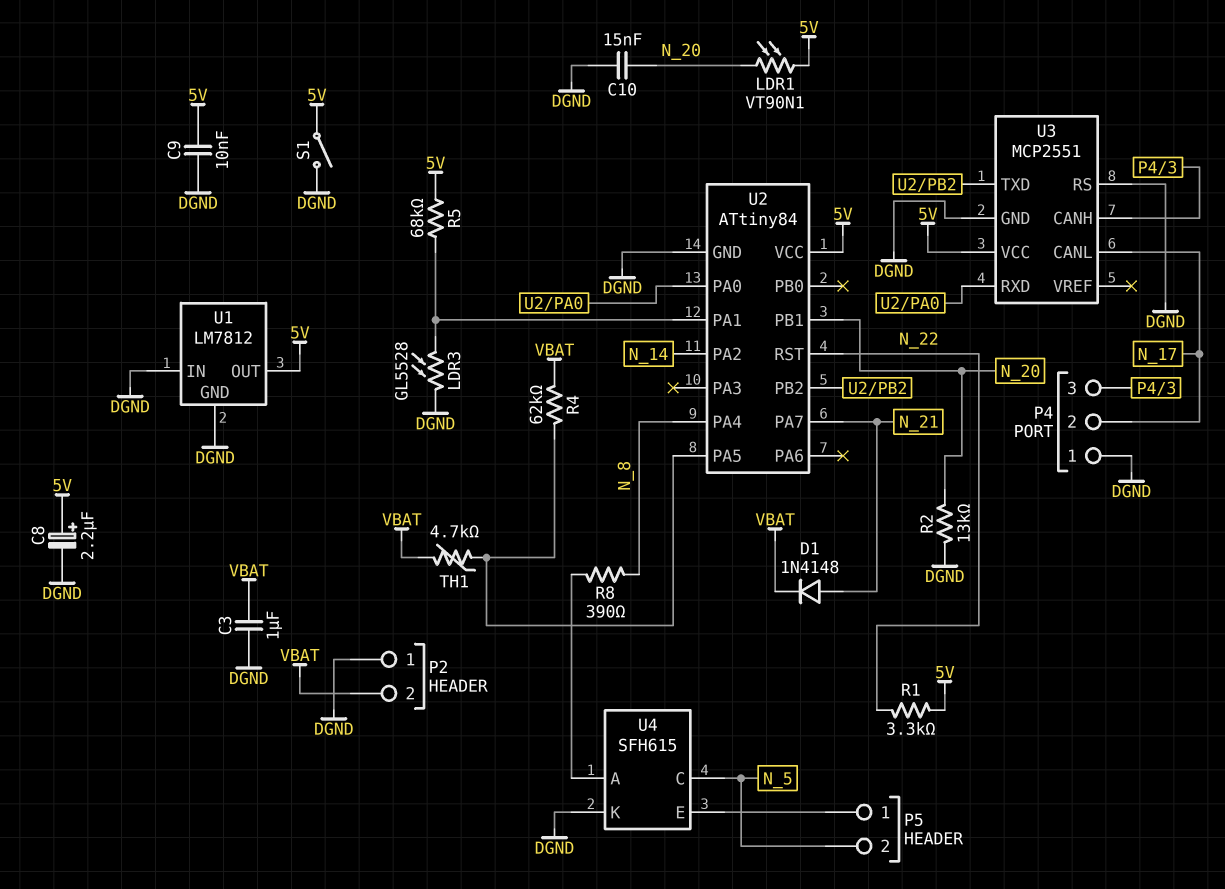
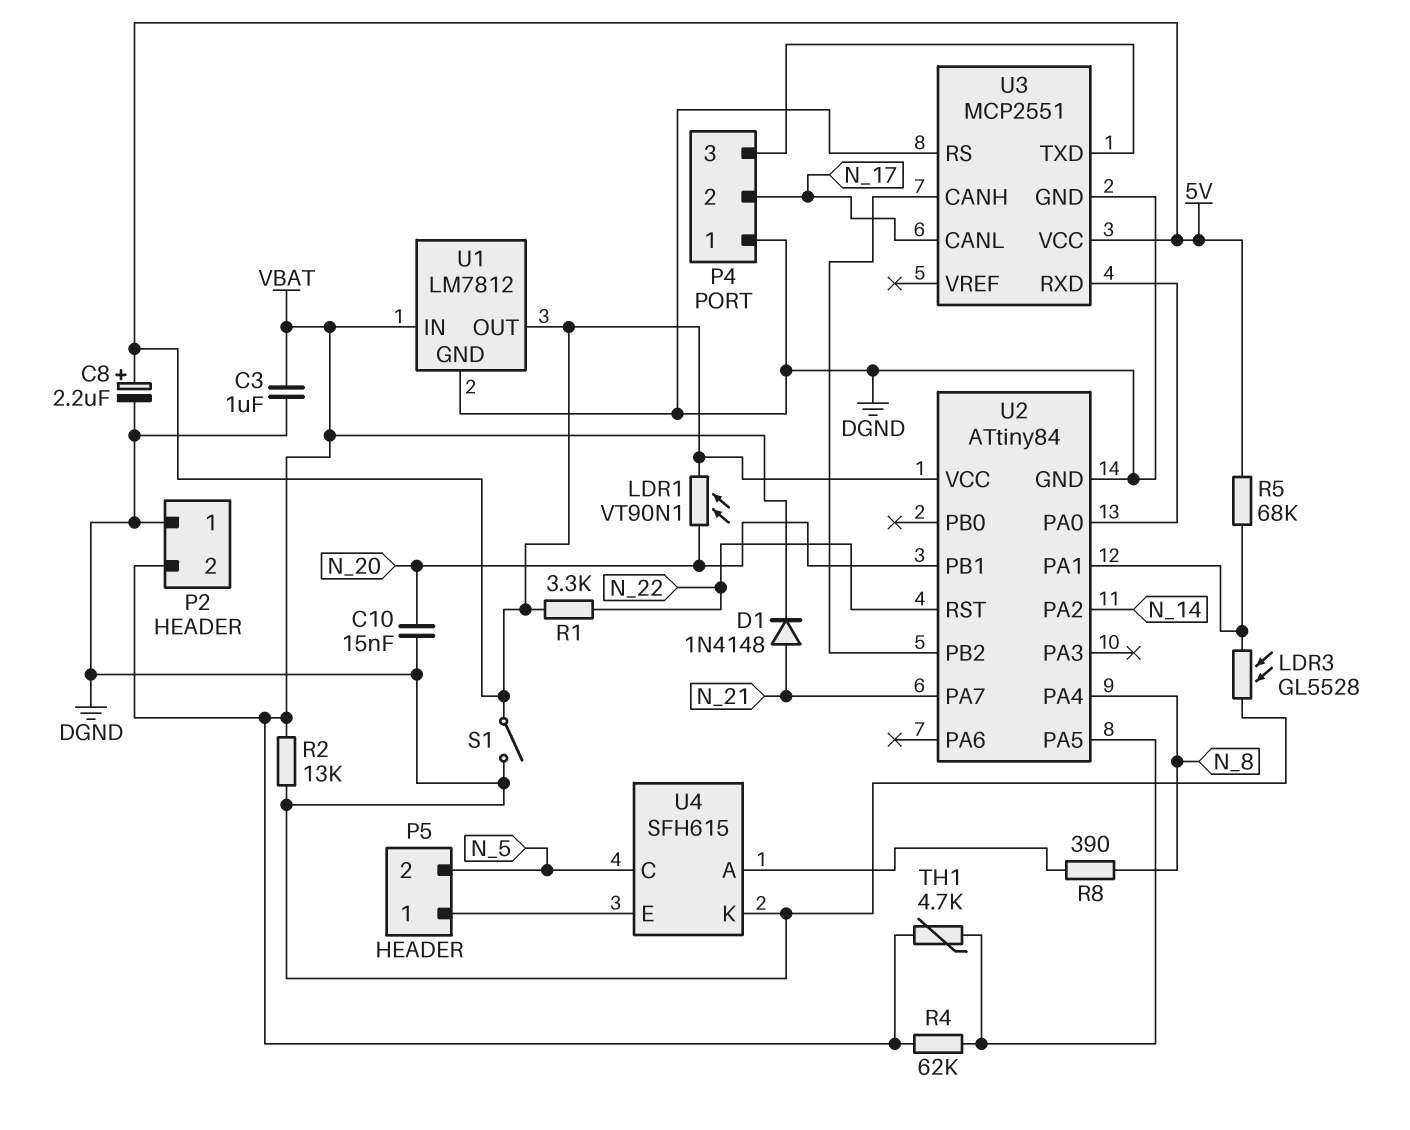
C9: 10nF (5V, DGND) -> none
R2: 13k (DGND, N_20) -> 13k (DGND, VBAT)
U1 pin IN: DGND -> VBAT
U3 pin CANH: P4/3 -> U2/PB2
U3 pin TXD: U2/PB2 -> P4/3

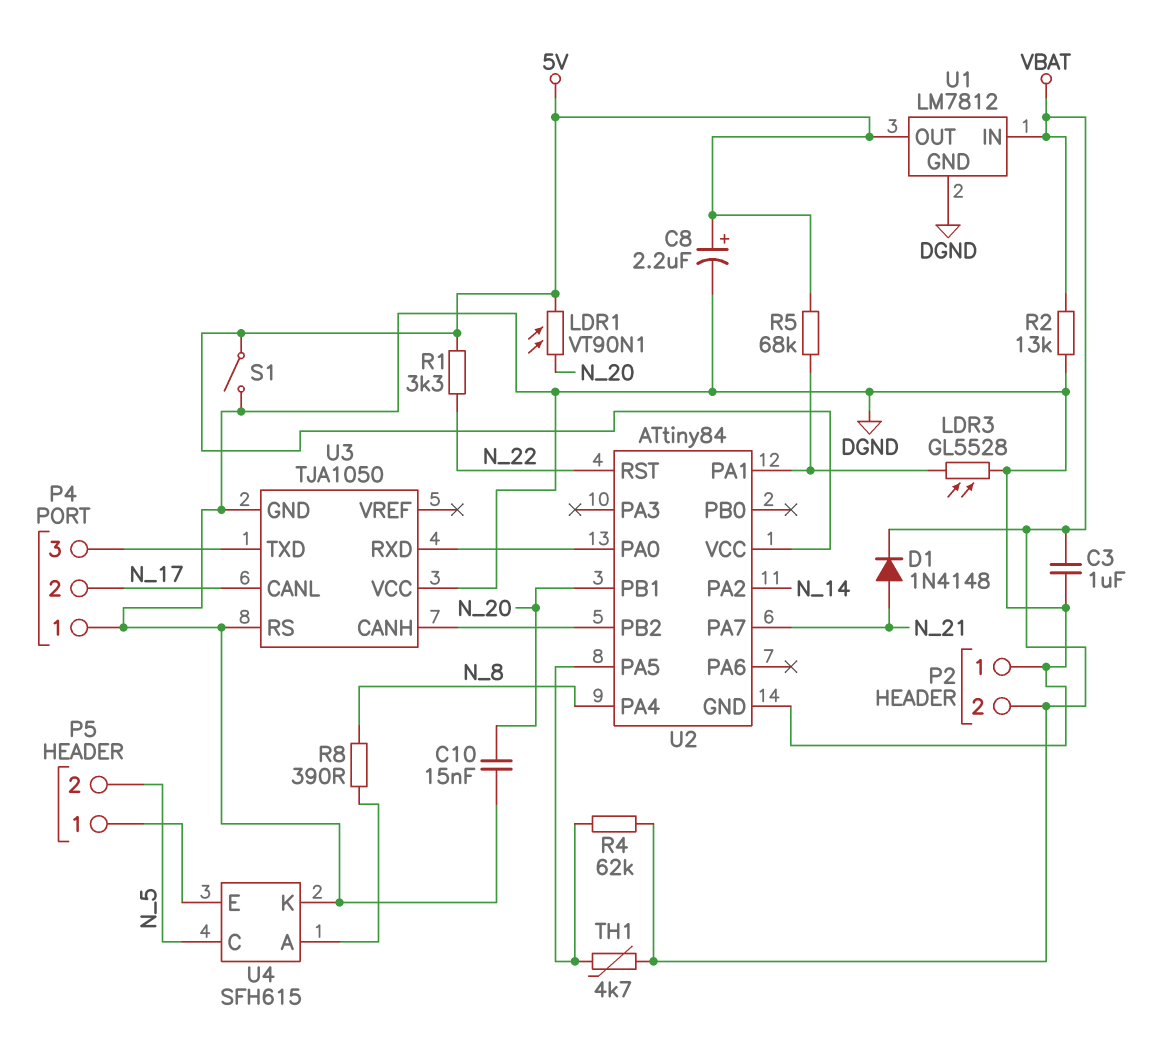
U3: MCP2551 -> TJA1050
U3 pin VCC: 5V -> DGND

